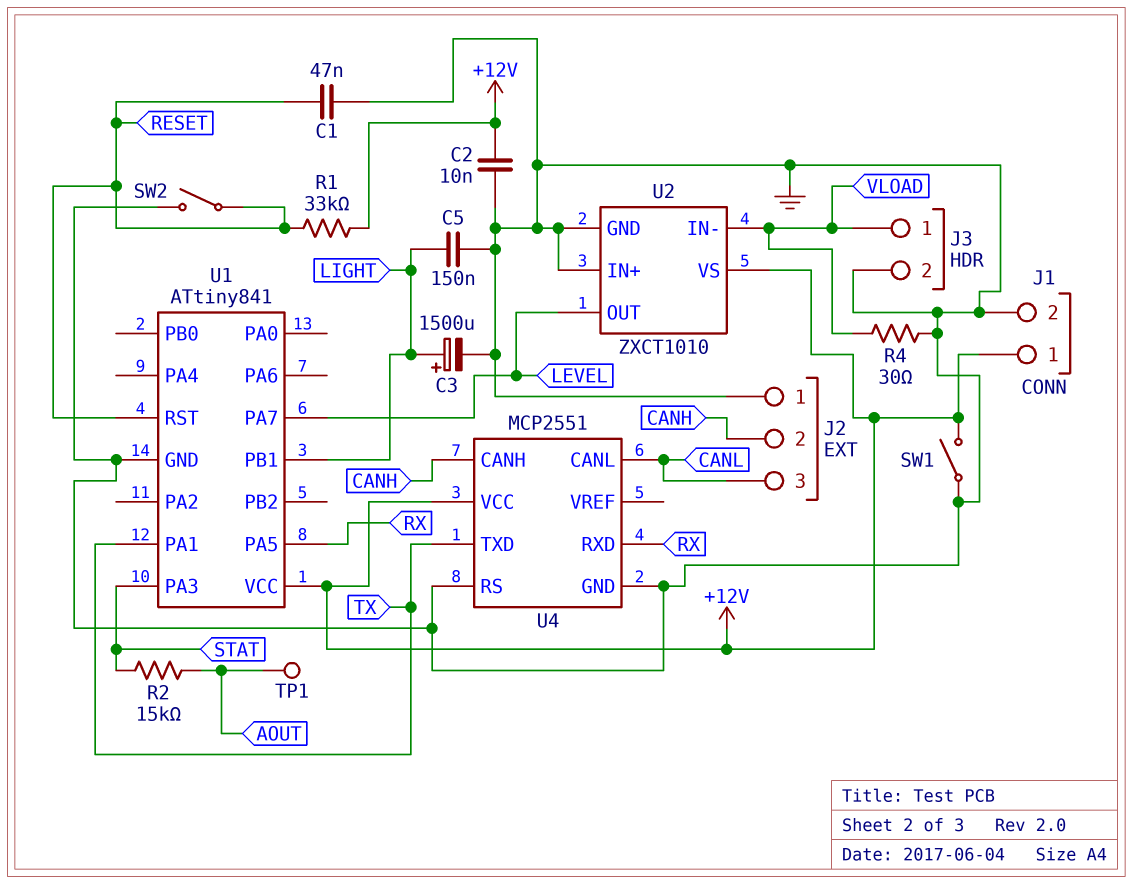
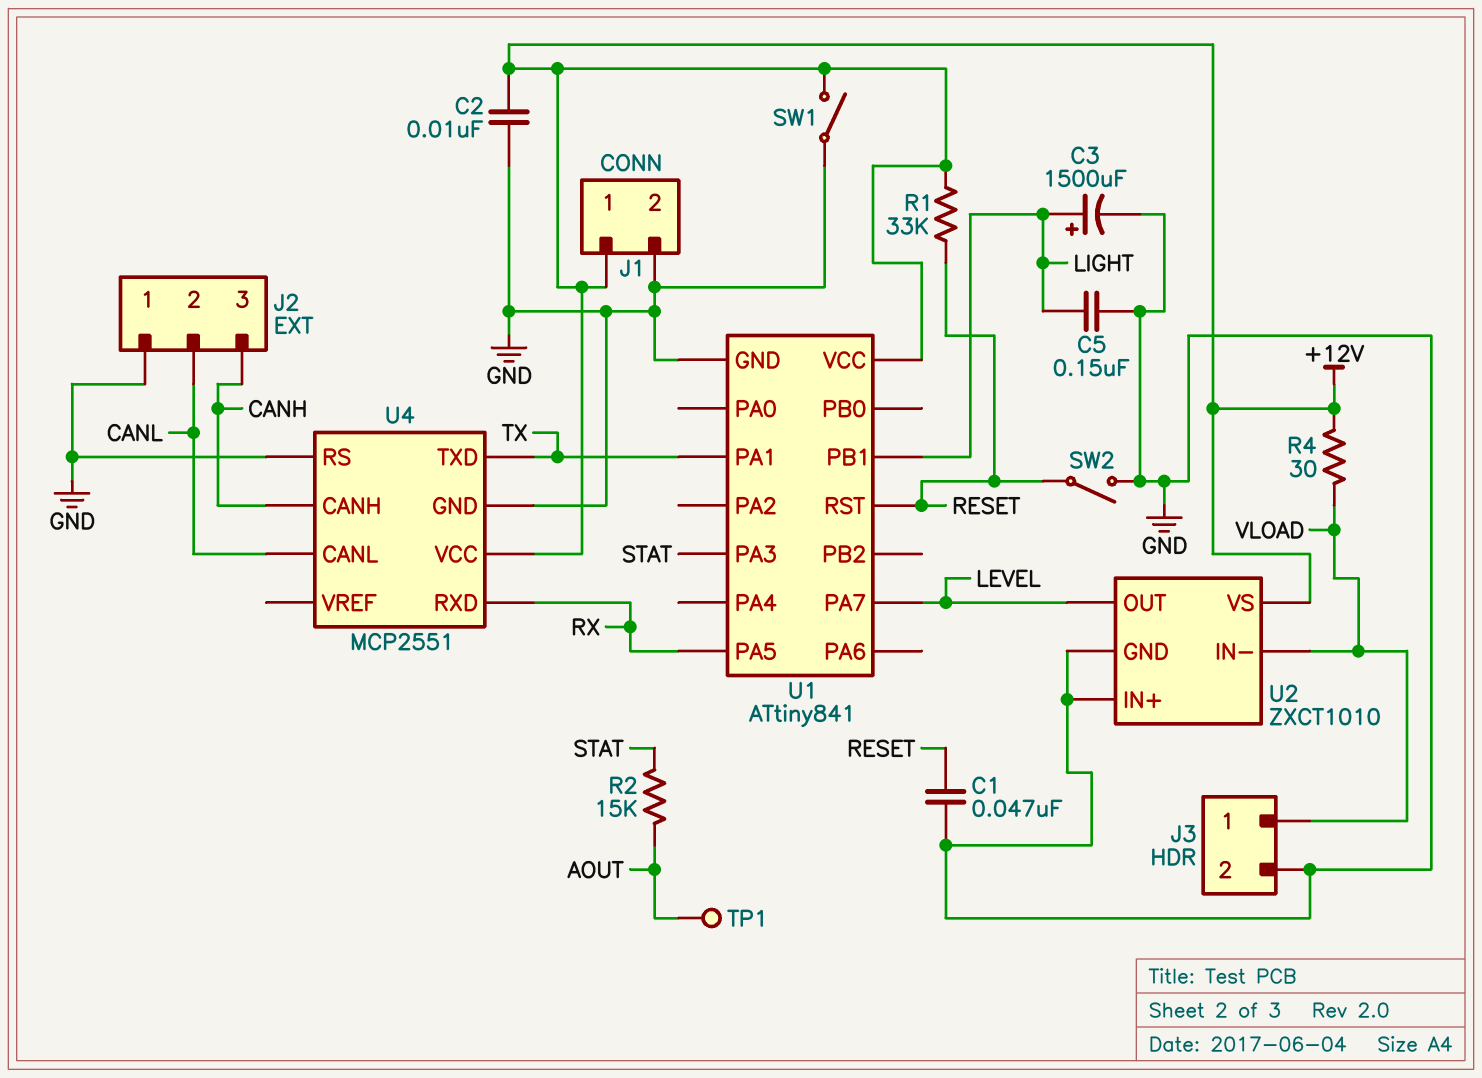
J2 pin 2: CANH -> CANL
J2 pin 3: CANL -> CANH
R4: 30 (GND, VLOAD) -> 30 (+12V, VLOAD)

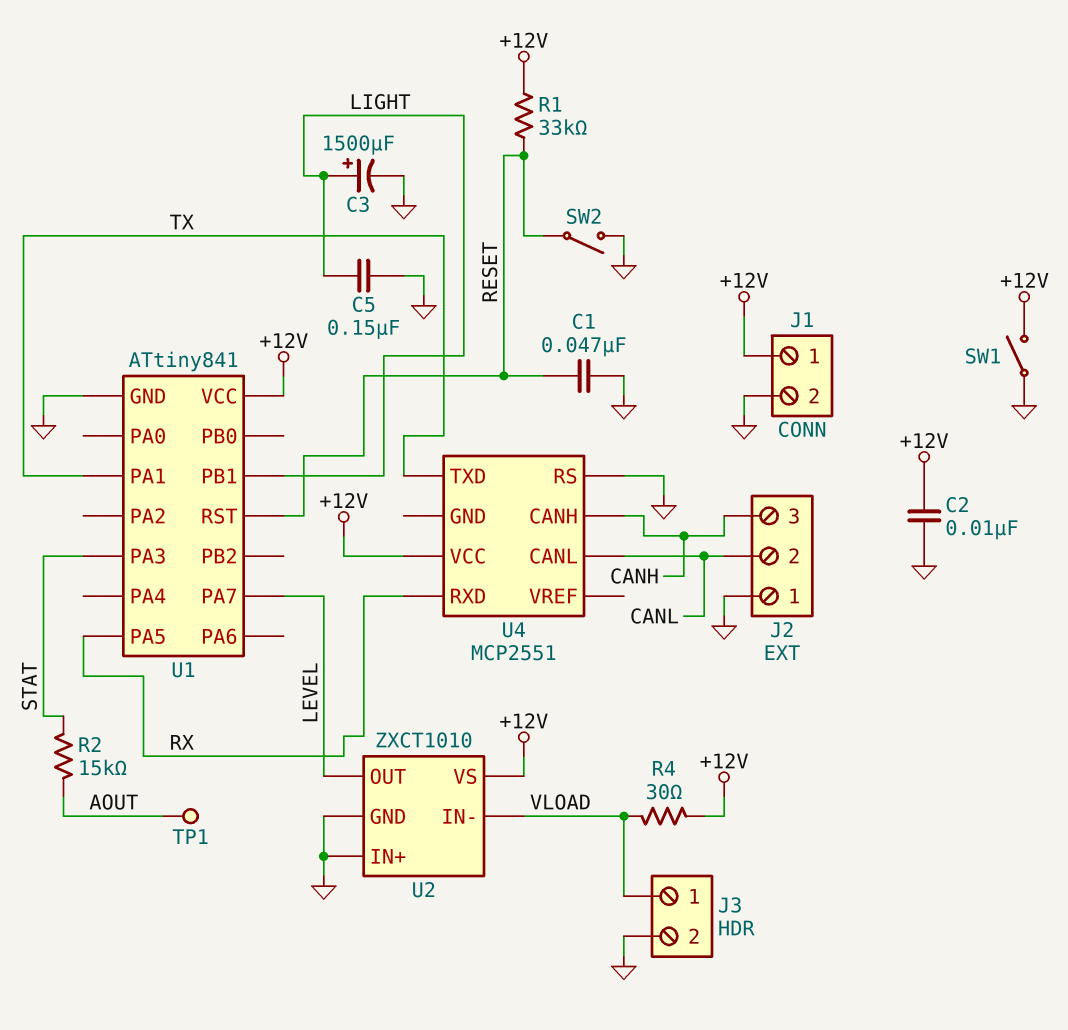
U4 pin GND: GND -> none

